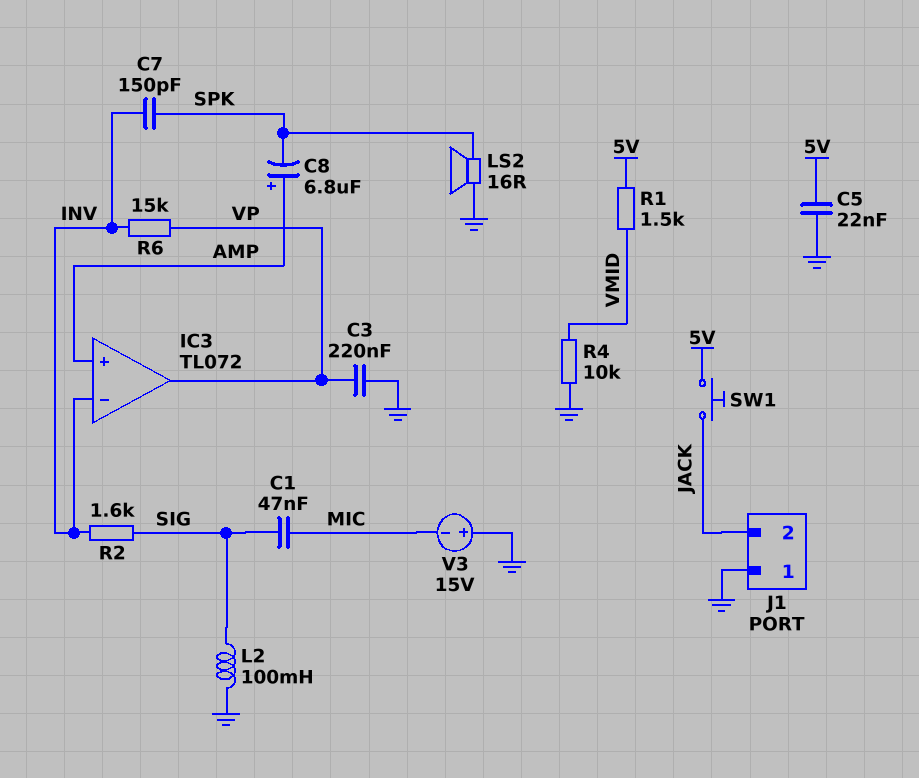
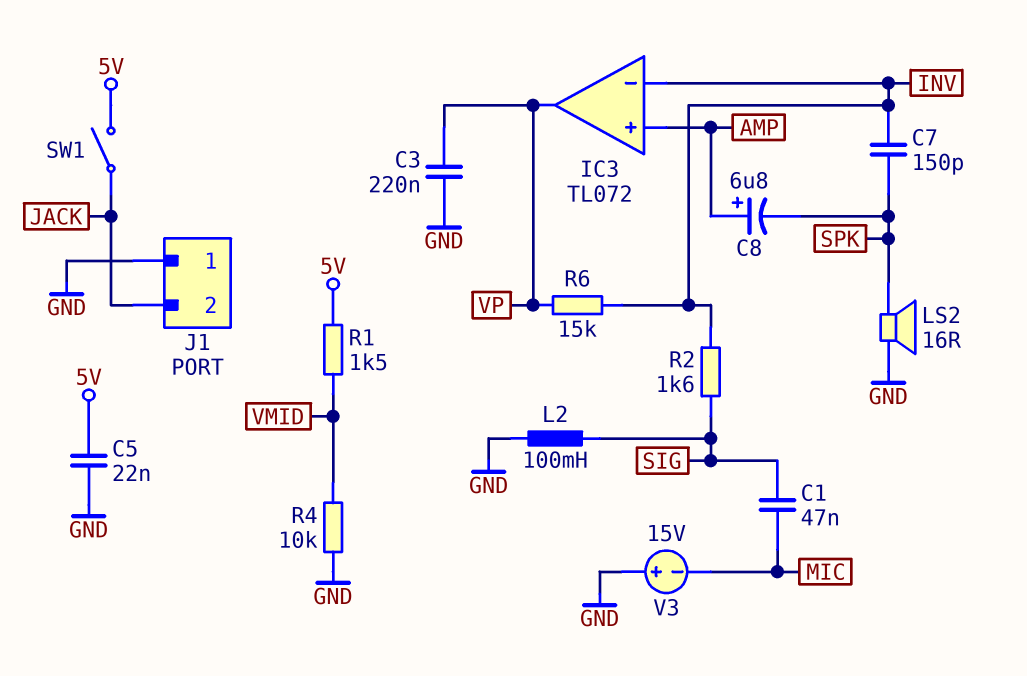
SW1: button (5V, JACK) -> switch (5V, JACK)

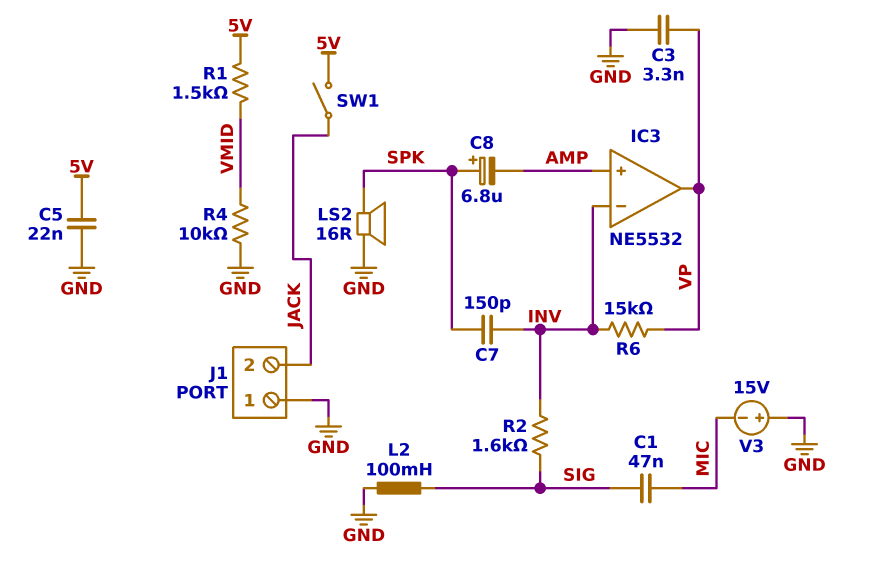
C3: 220nF (GND, VP) -> 3.3nF (GND, VP)
C8: 6.8uF (plus AMP, minus SPK) -> 6.8uF (plus SPK, minus AMP)
IC3: TL072 -> NE5532

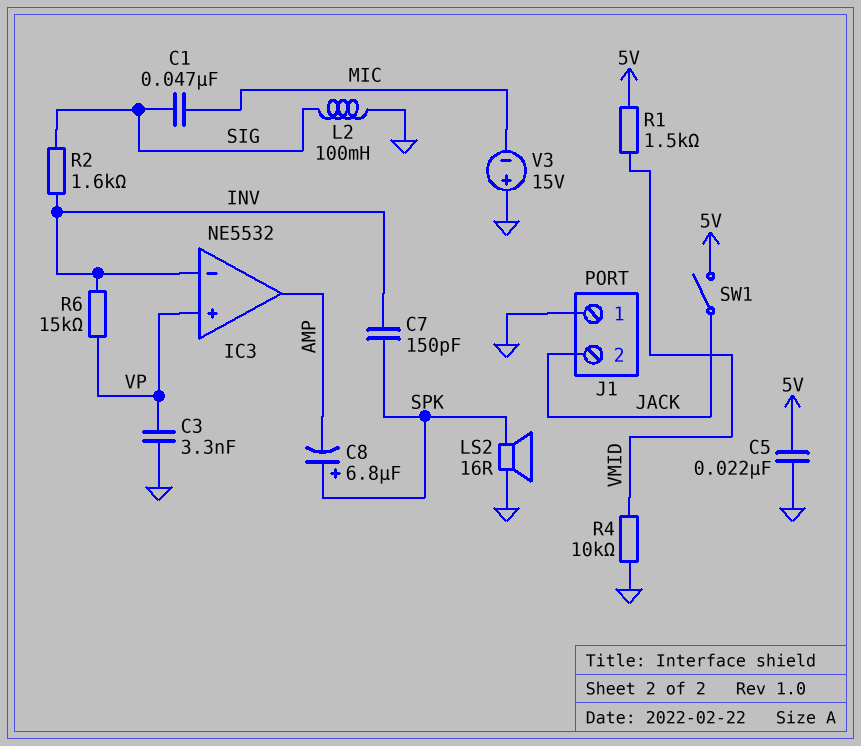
IC3 pin in+: AMP -> VP
IC3 pin out: VP -> AMP

